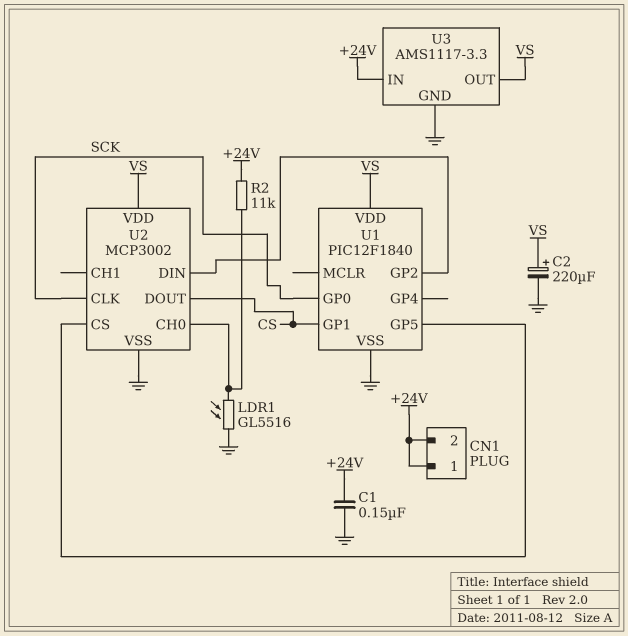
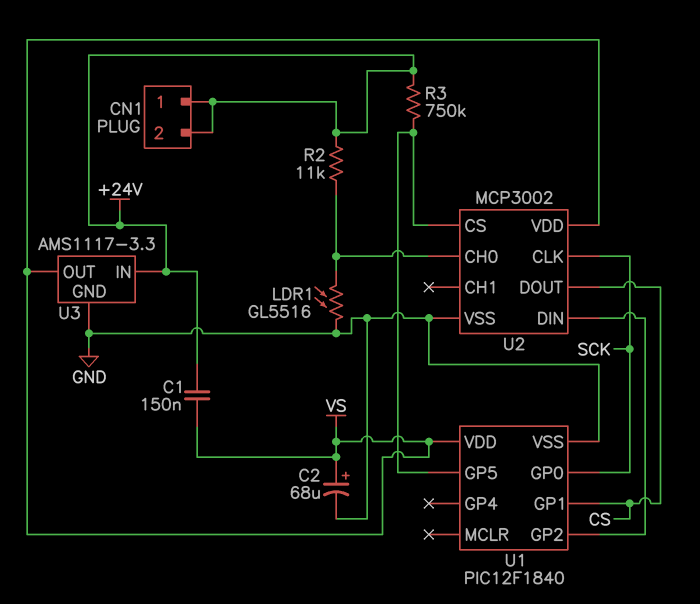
C1: 150nF (+24V, GND) -> 150nF (+24V, VS)
C2: 220uF (plus VS, minus GND) -> 68uF (plus VS, minus GND)
R3: none -> 750k (+24V, U1/GP5)

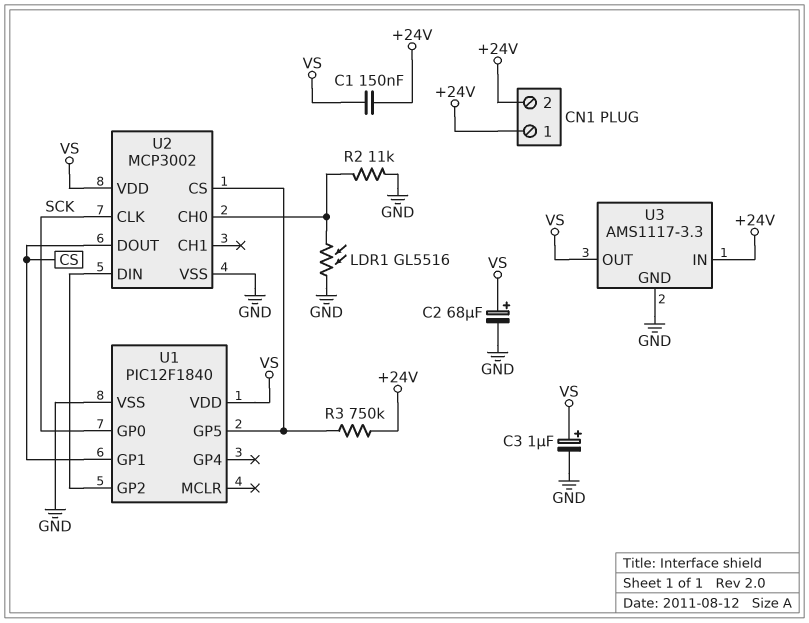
C3: none -> 1uF (plus VS, minus GND)
R2: 11k (+24V, U2/CH0) -> 11k (GND, U2/CH0)

